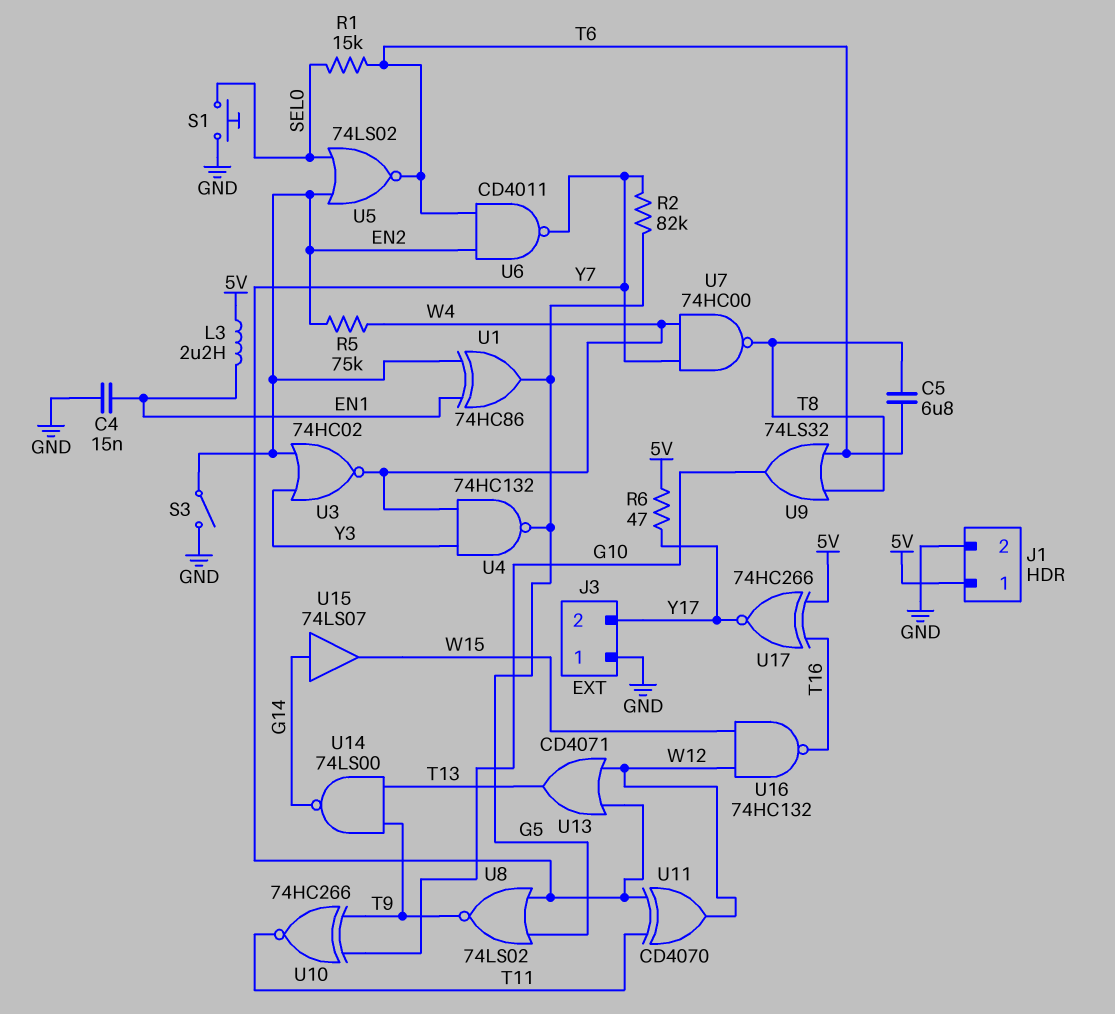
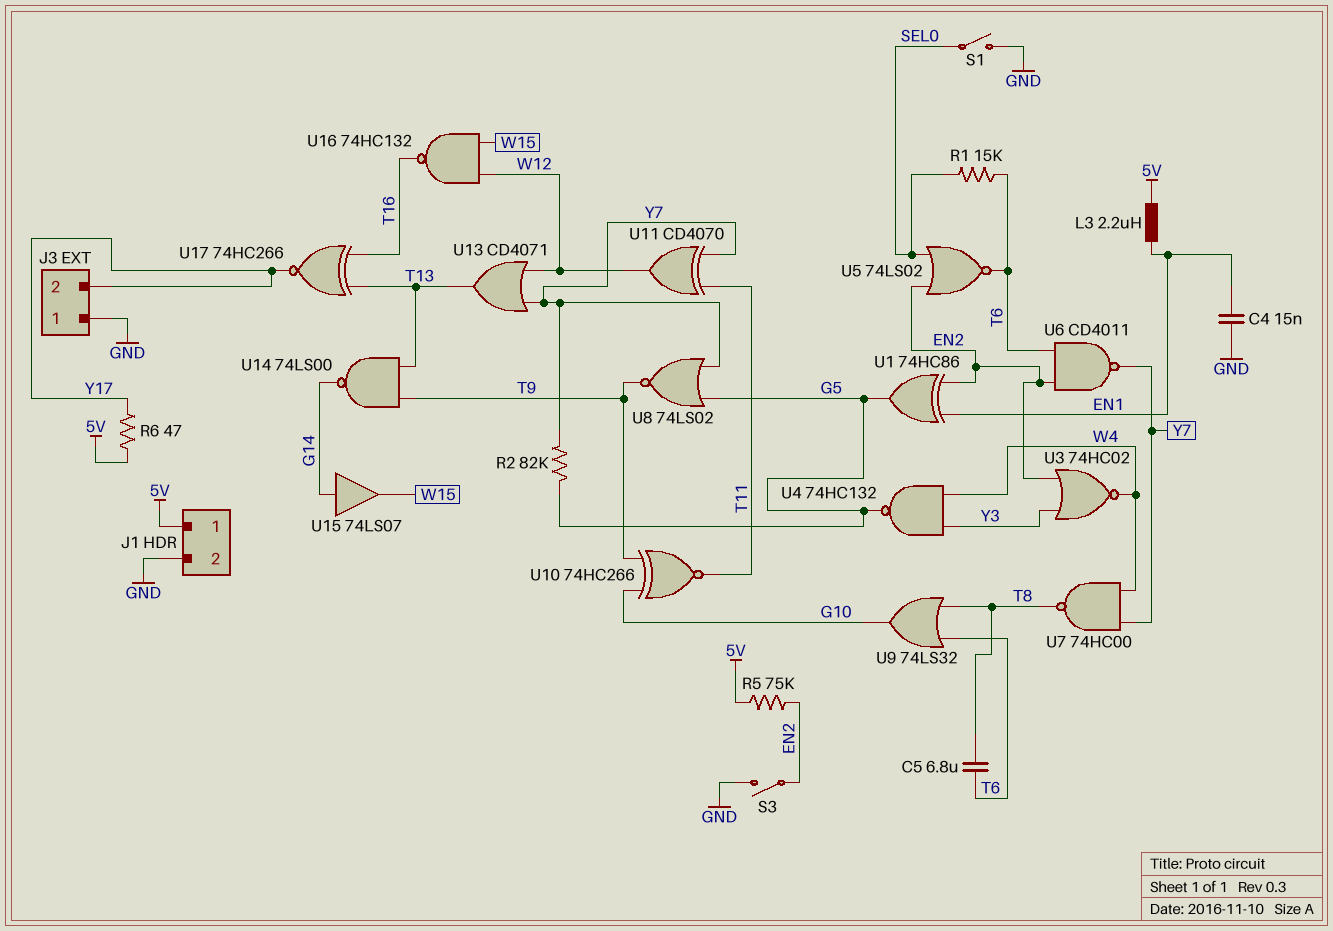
R5: 75k (EN2, W4) -> 75k (5V, EN2)
S1: button (GND, SEL0) -> switch (GND, SEL0)
U17: XNOR 74HC266 (in 5V, in T16, out Y17) -> XNOR 74HC266 (in T13, in T16, out Y17)

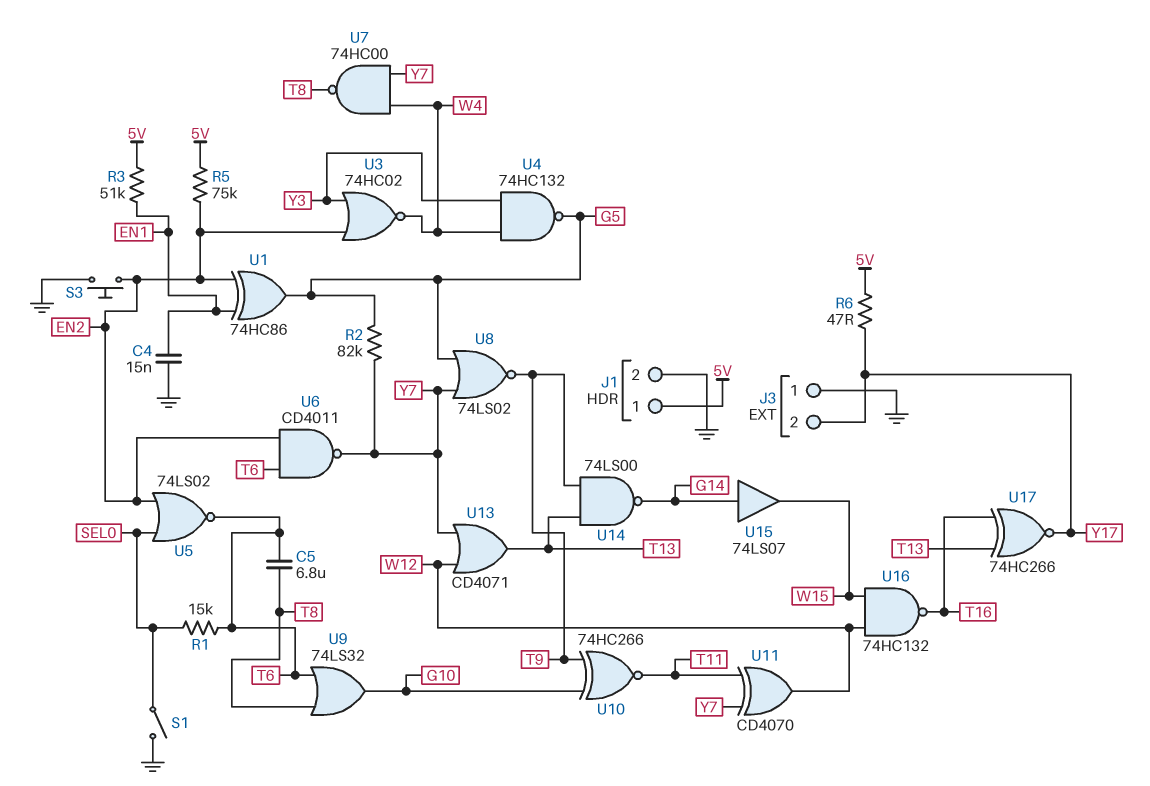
L3: 2.2uH (5V, EN1) -> none
R3: none -> 51k (5V, EN1)
S3: switch (EN2, GND) -> button (EN2, GND)

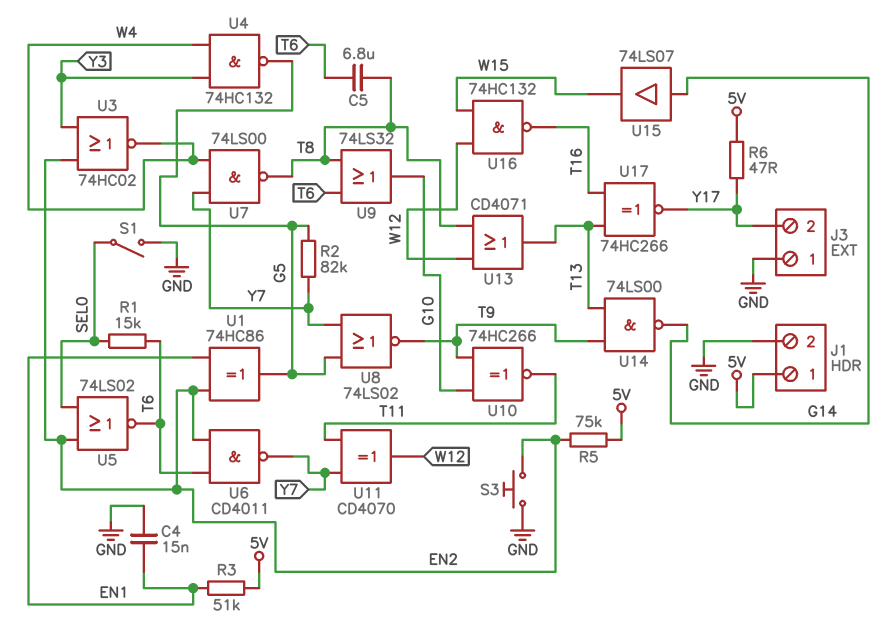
U7: NAND 74HC00 (in W4, in Y7, out T8) -> NAND 74LS00 (in W4, in Y7, out T8)
U13: OR CD4071 (in W12, in Y7, out T13) -> OR CD4071 (in T8, in W12, out T13)

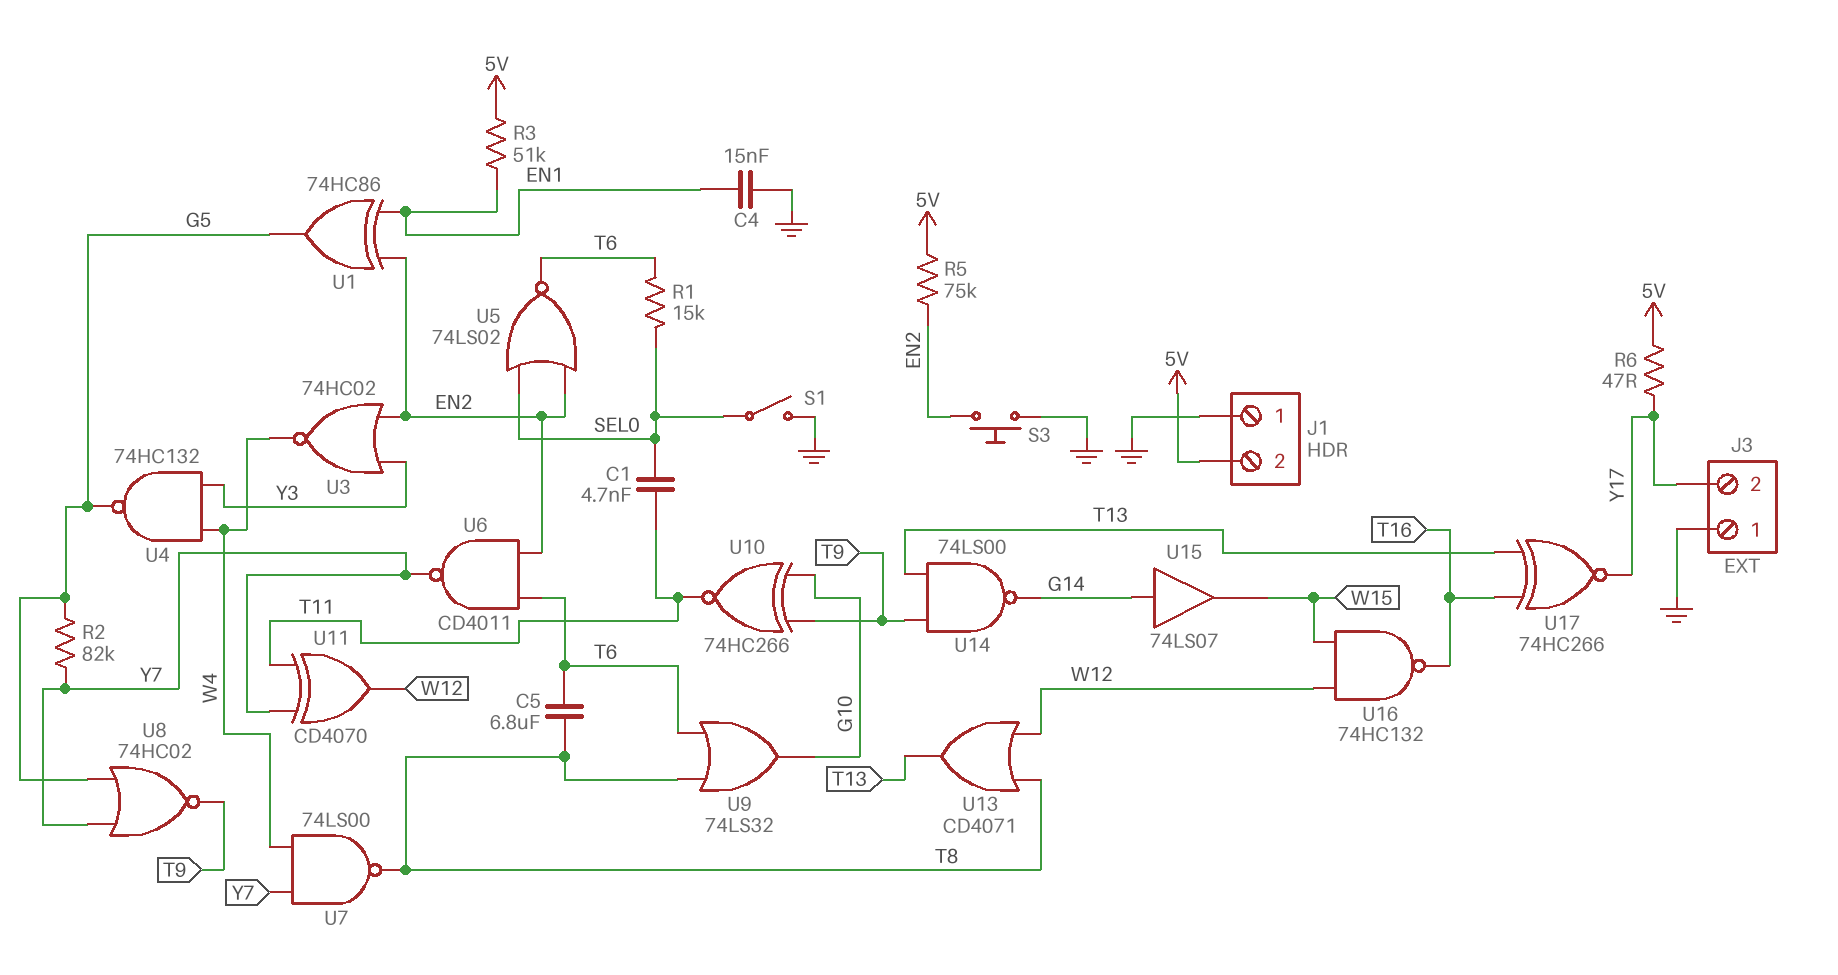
C1: none -> 4.7nF (SEL0, T11)
J1 pin 1: 5V -> GND
J1 pin 2: GND -> 5V
U8: NOR 74LS02 (in G5, in Y7, out T9) -> NOR 74HC02 (in G5, in Y7, out T9)

